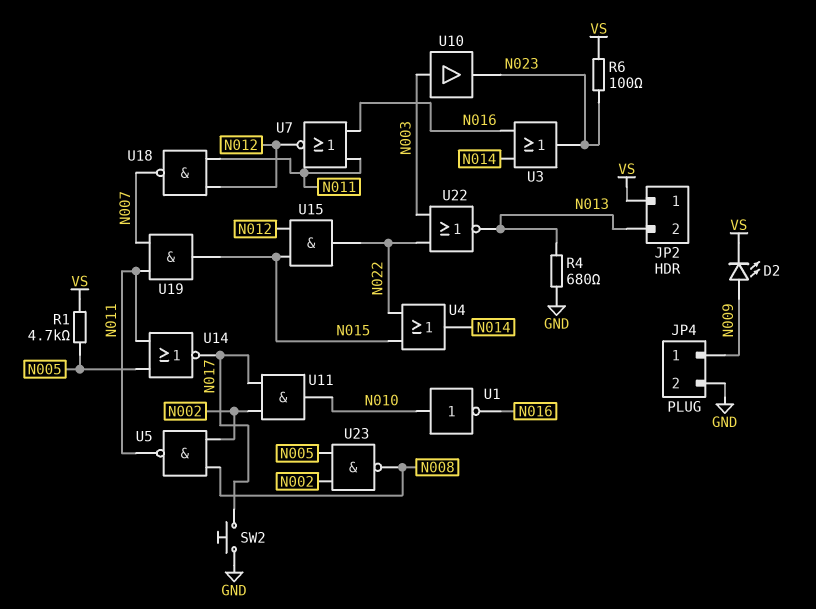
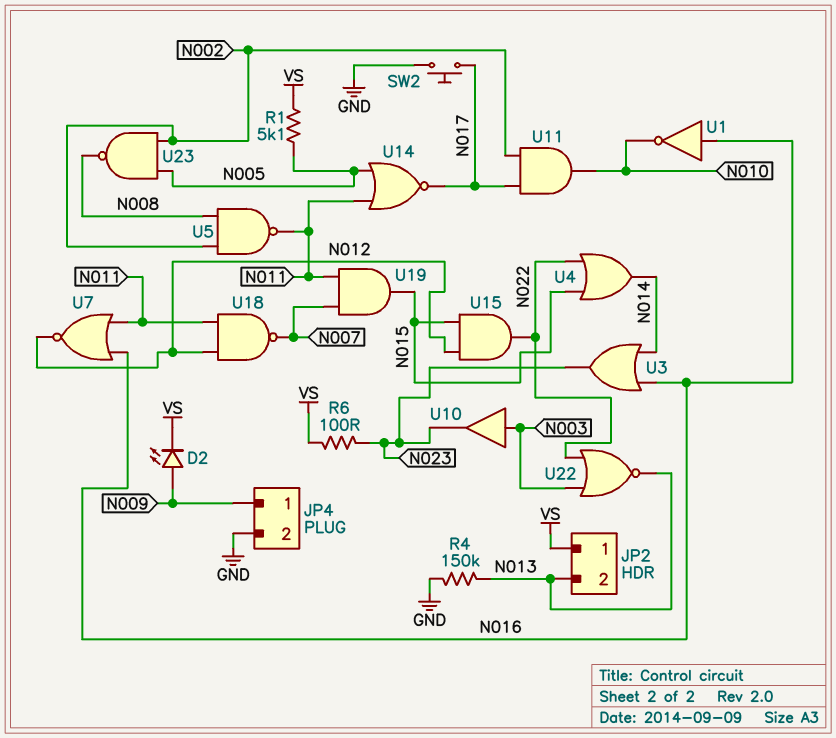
R1: 4.7k (N005, VS) -> 5.1k (N005, VS)
R4: 680 (GND, N013) -> 150k (GND, N013)
U1: NOT (in N010, out N016) -> NOT (in N016, out N010)

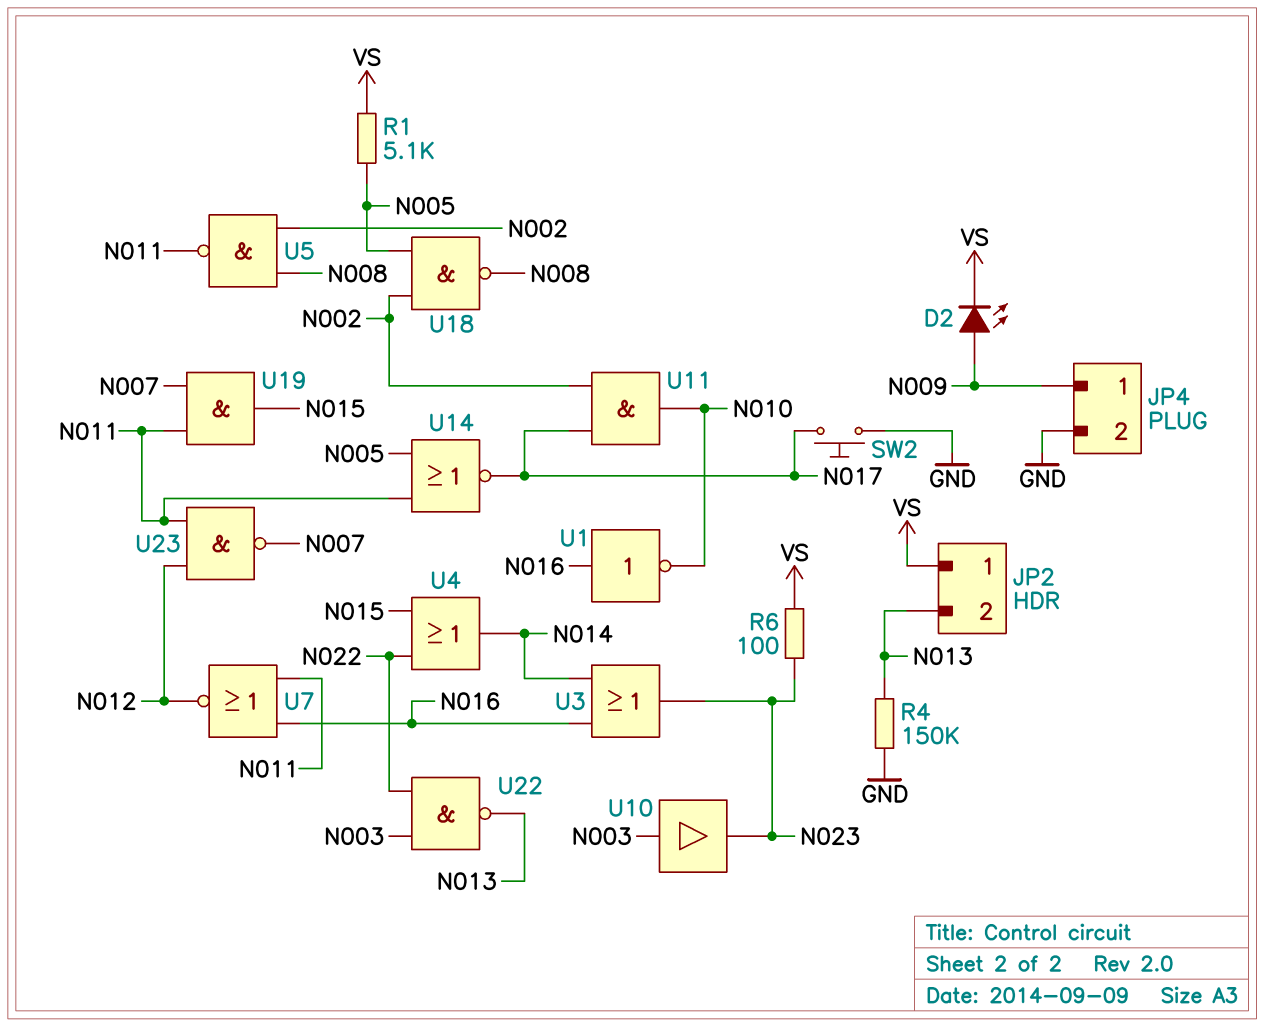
U15: AND (in N012, in N015, out N022) -> none
U18: NAND (in N011, in N012, out N007) -> NAND (in N002, in N005, out N008)
U22: NOR (in N003, in N022, out N013) -> NAND (in N003, in N022, out N013)
U23: NAND (in N002, in N005, out N008) -> NAND (in N011, in N012, out N007)

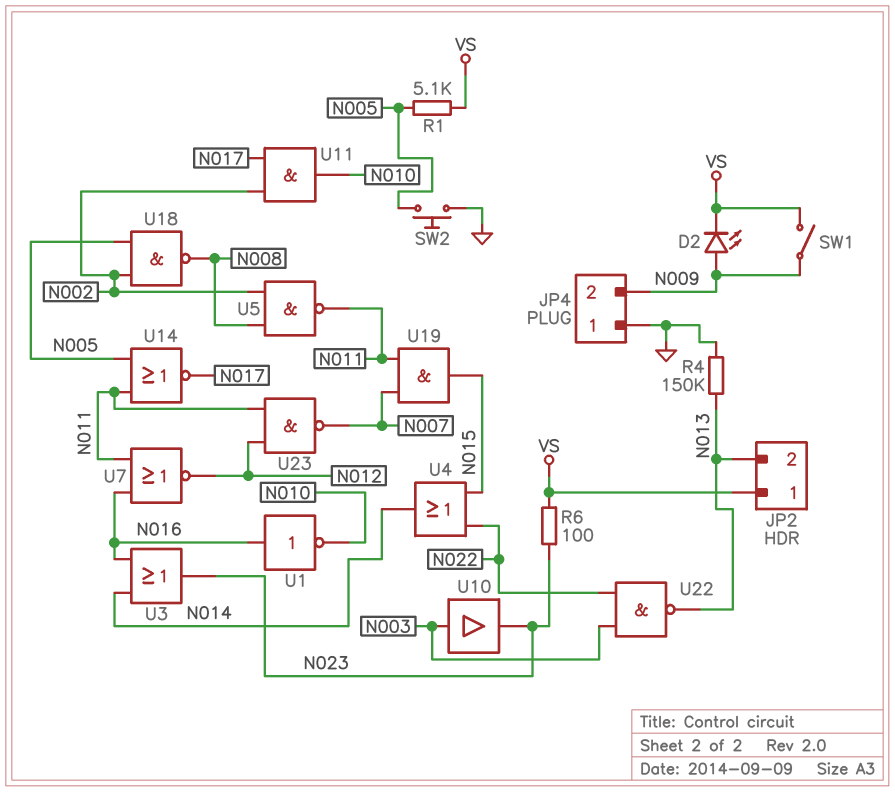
JP4 pin 1: N009 -> GND
JP4 pin 2: GND -> N009
SW1: none -> switch (N009, VS)
SW2: button (GND, N017) -> button (GND, N005)

